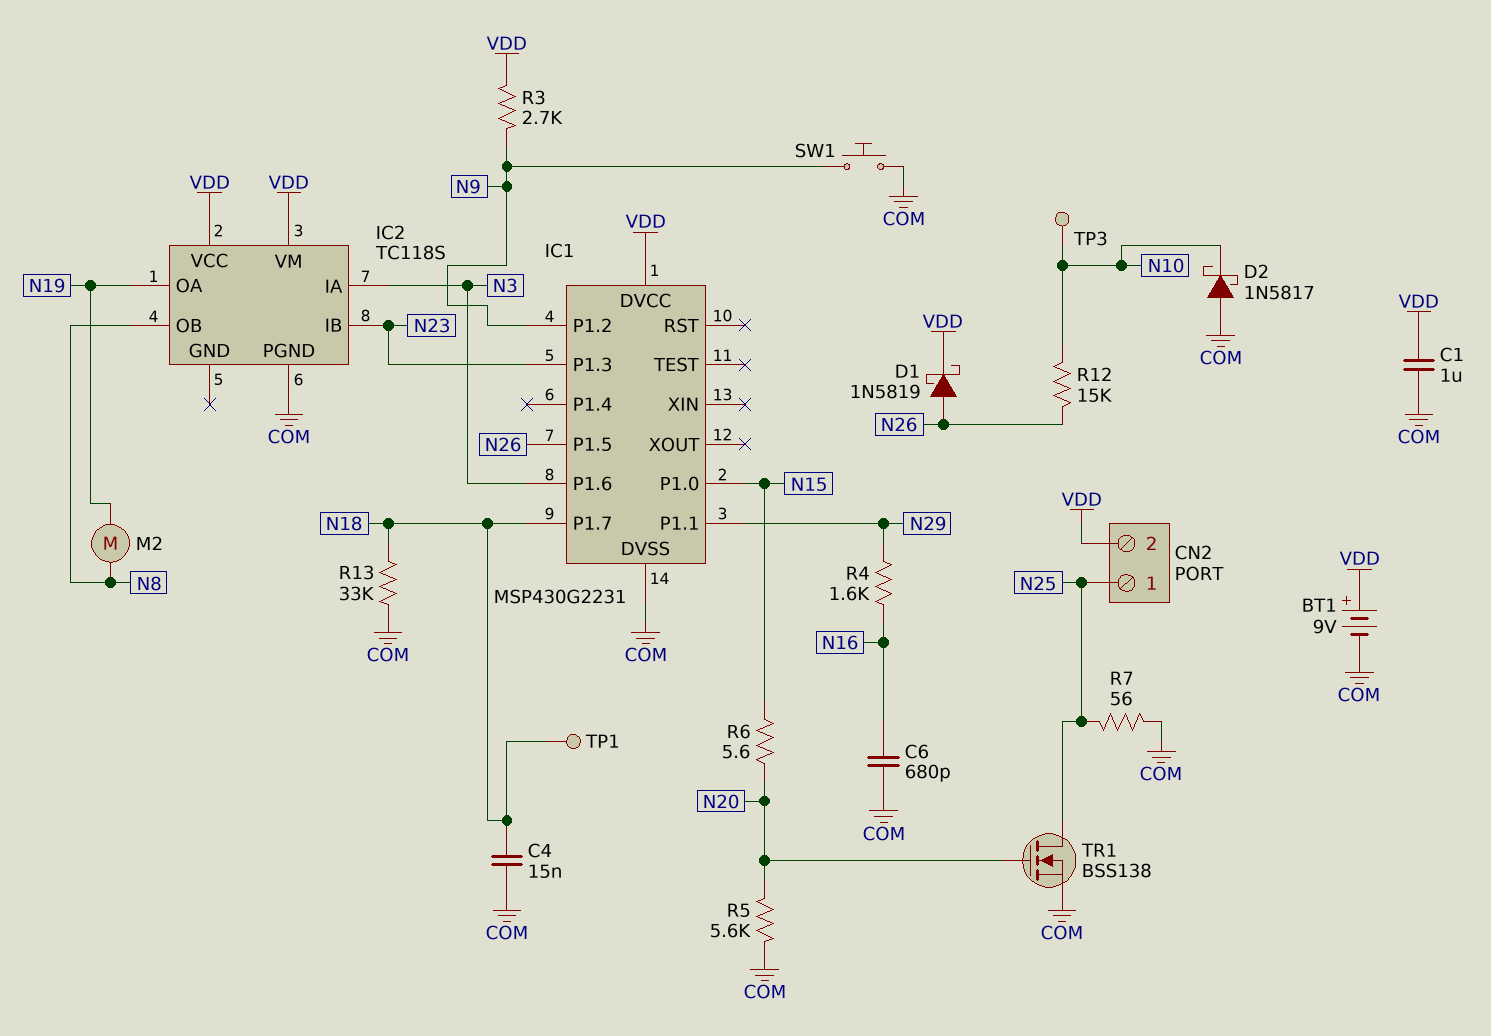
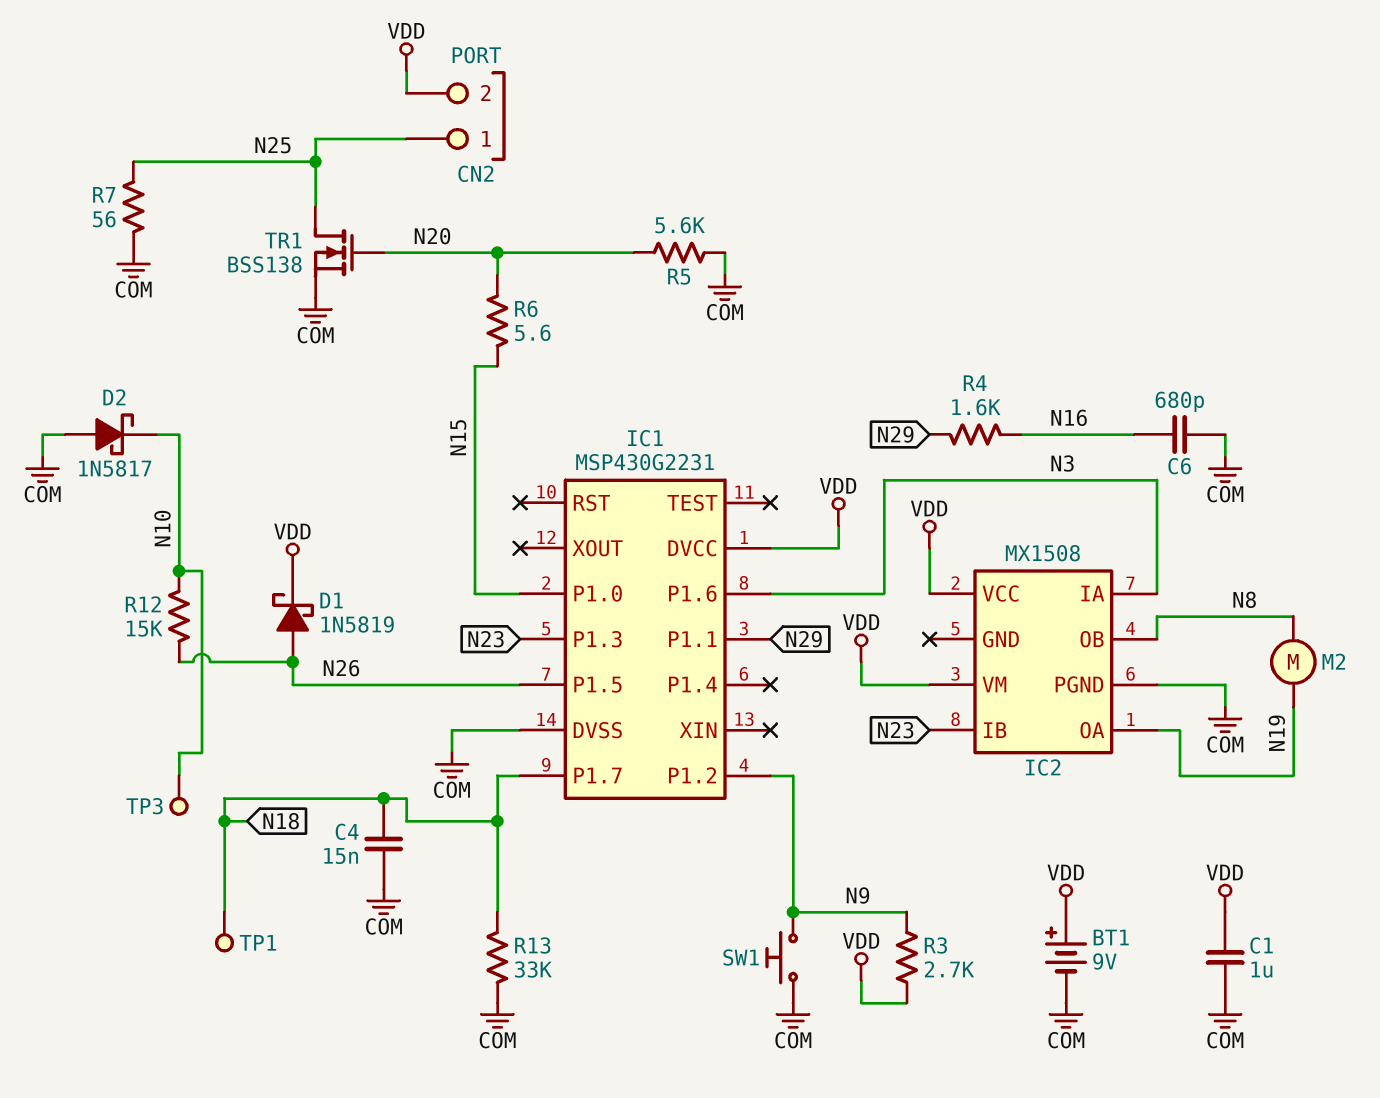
IC2: TC118S -> MX1508

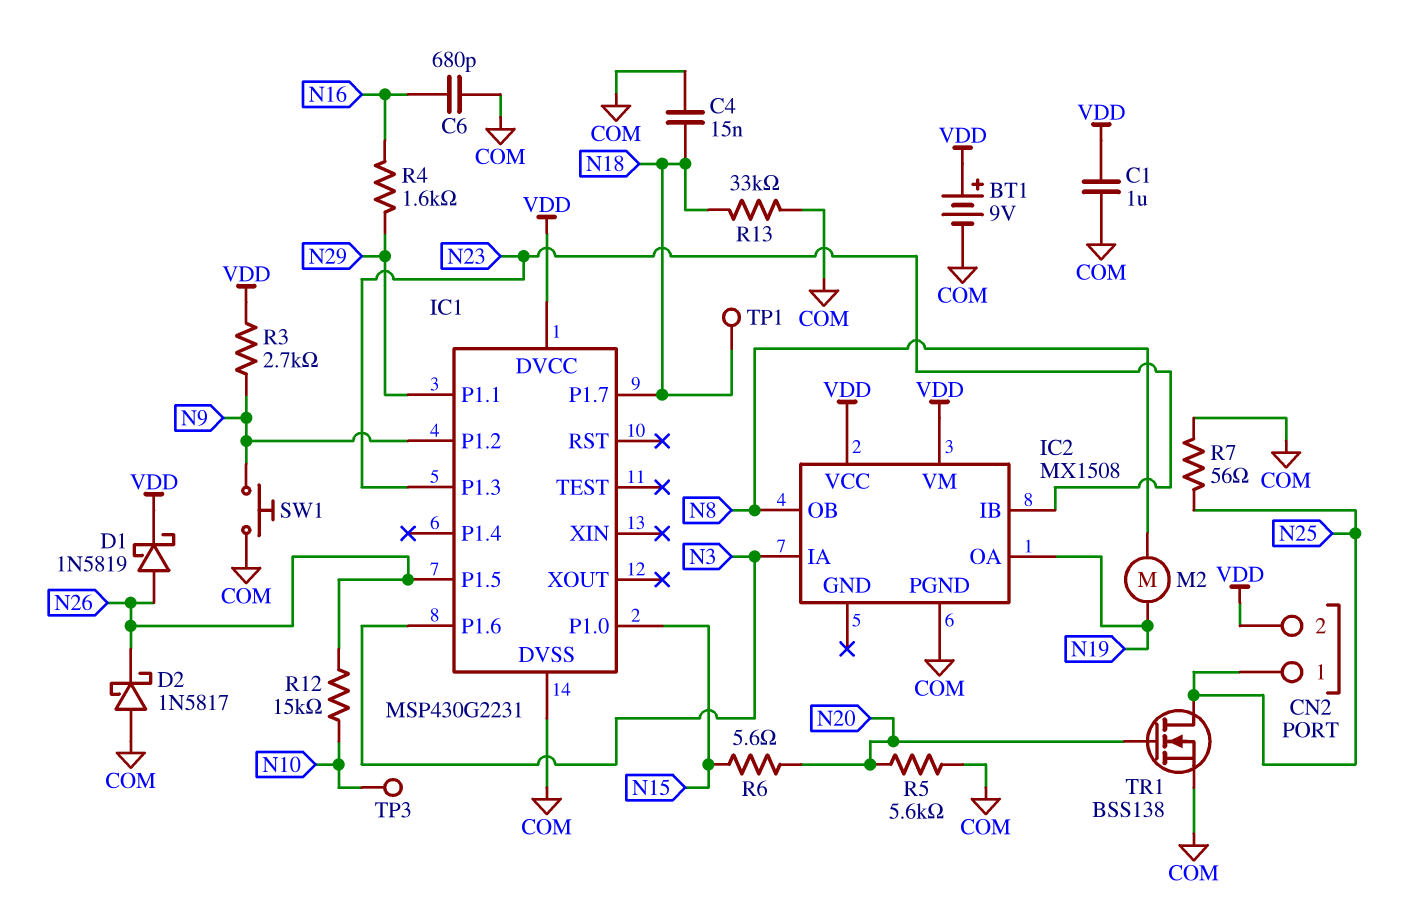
D2: schottky 1N5817 (A COM, K N10) -> schottky 1N5817 (A COM, K N26)

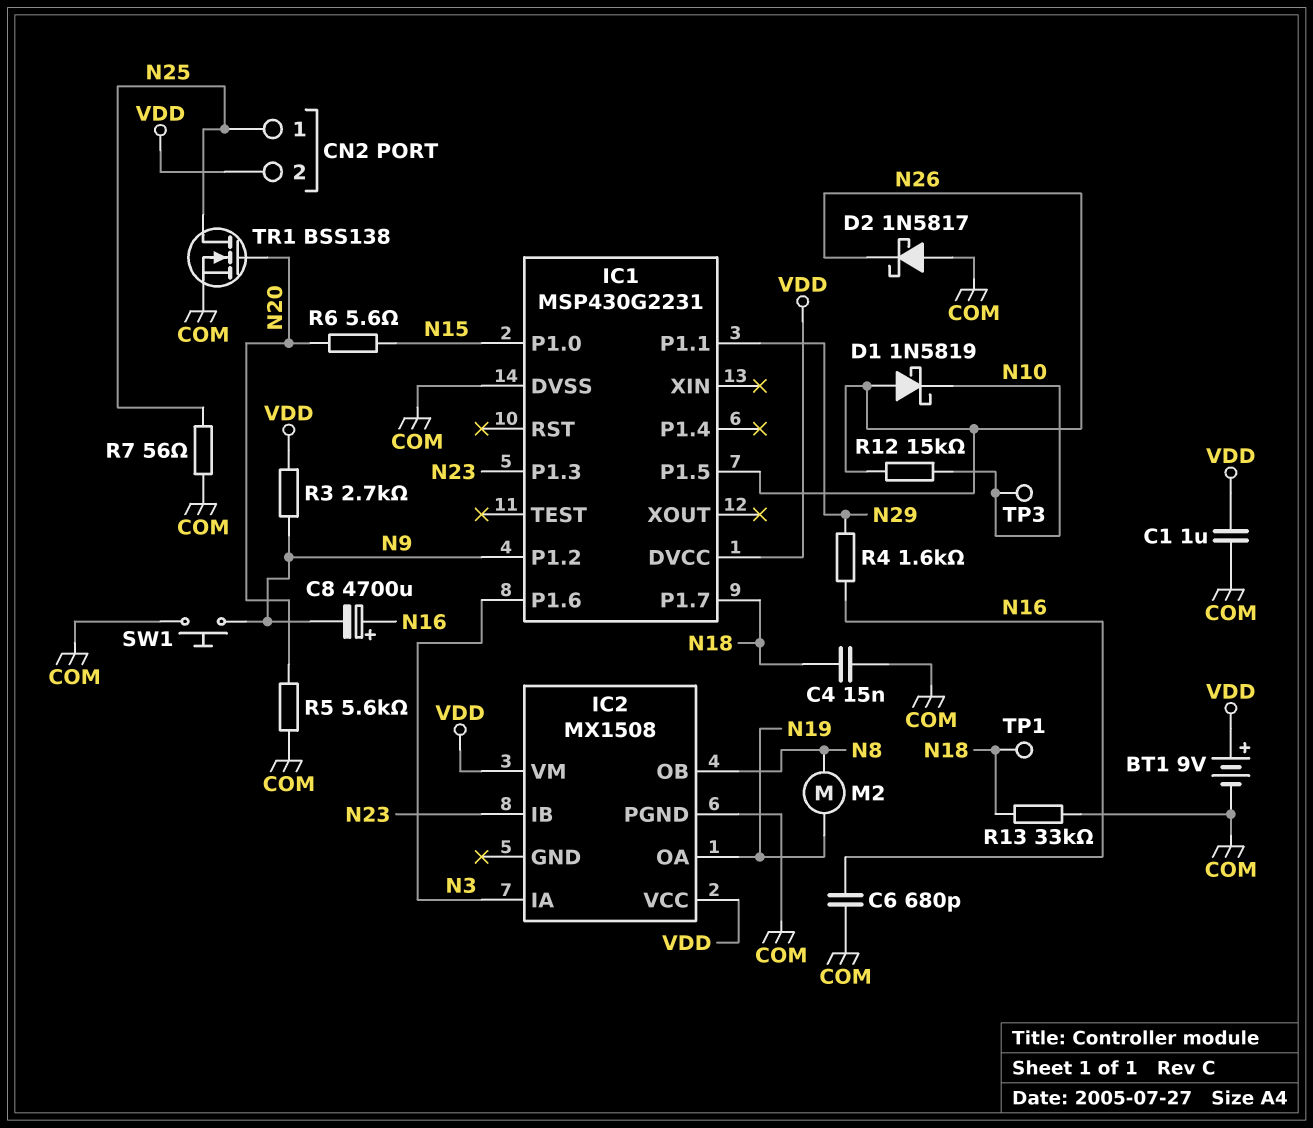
C8: none -> 4700uF (plus N16, minus N9)
D1: schottky 1N5819 (A N26, K VDD) -> schottky 1N5819 (A N26, K N10)

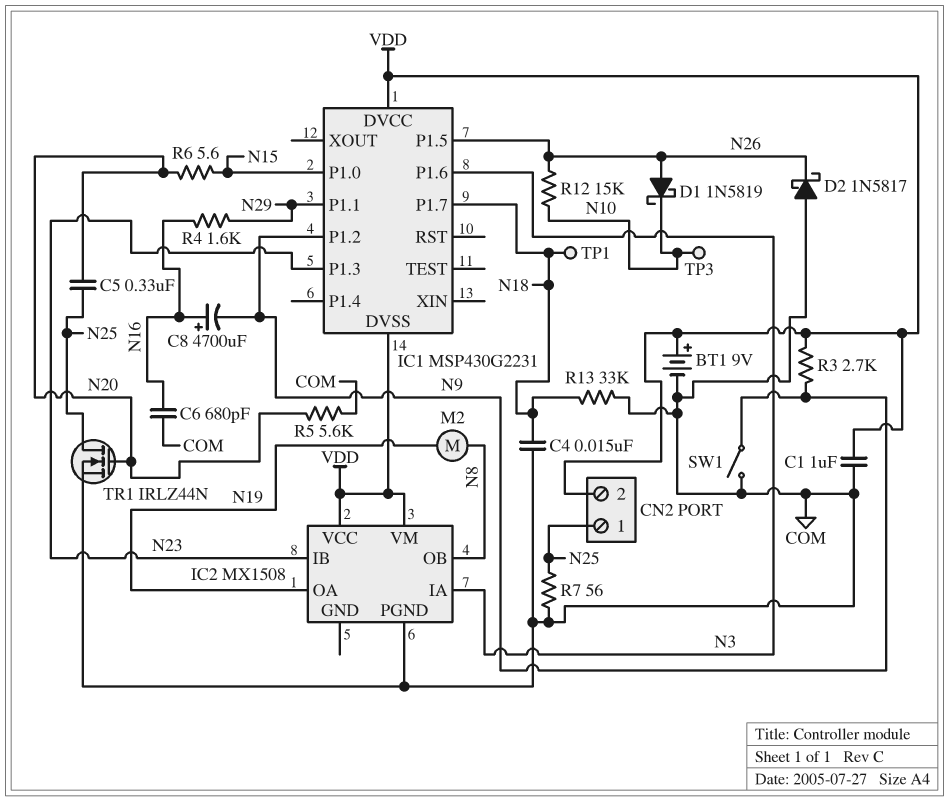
C5: none -> 330nF (N20, N25)
IC1 pin DVSS: COM -> VDD
SW1: button (COM, N9) -> switch (COM, N9)
TR1: NMOS BSS138 (G N20, D N25, S COM) -> NMOS IRLZ44N (G N20, D N25, S COM)

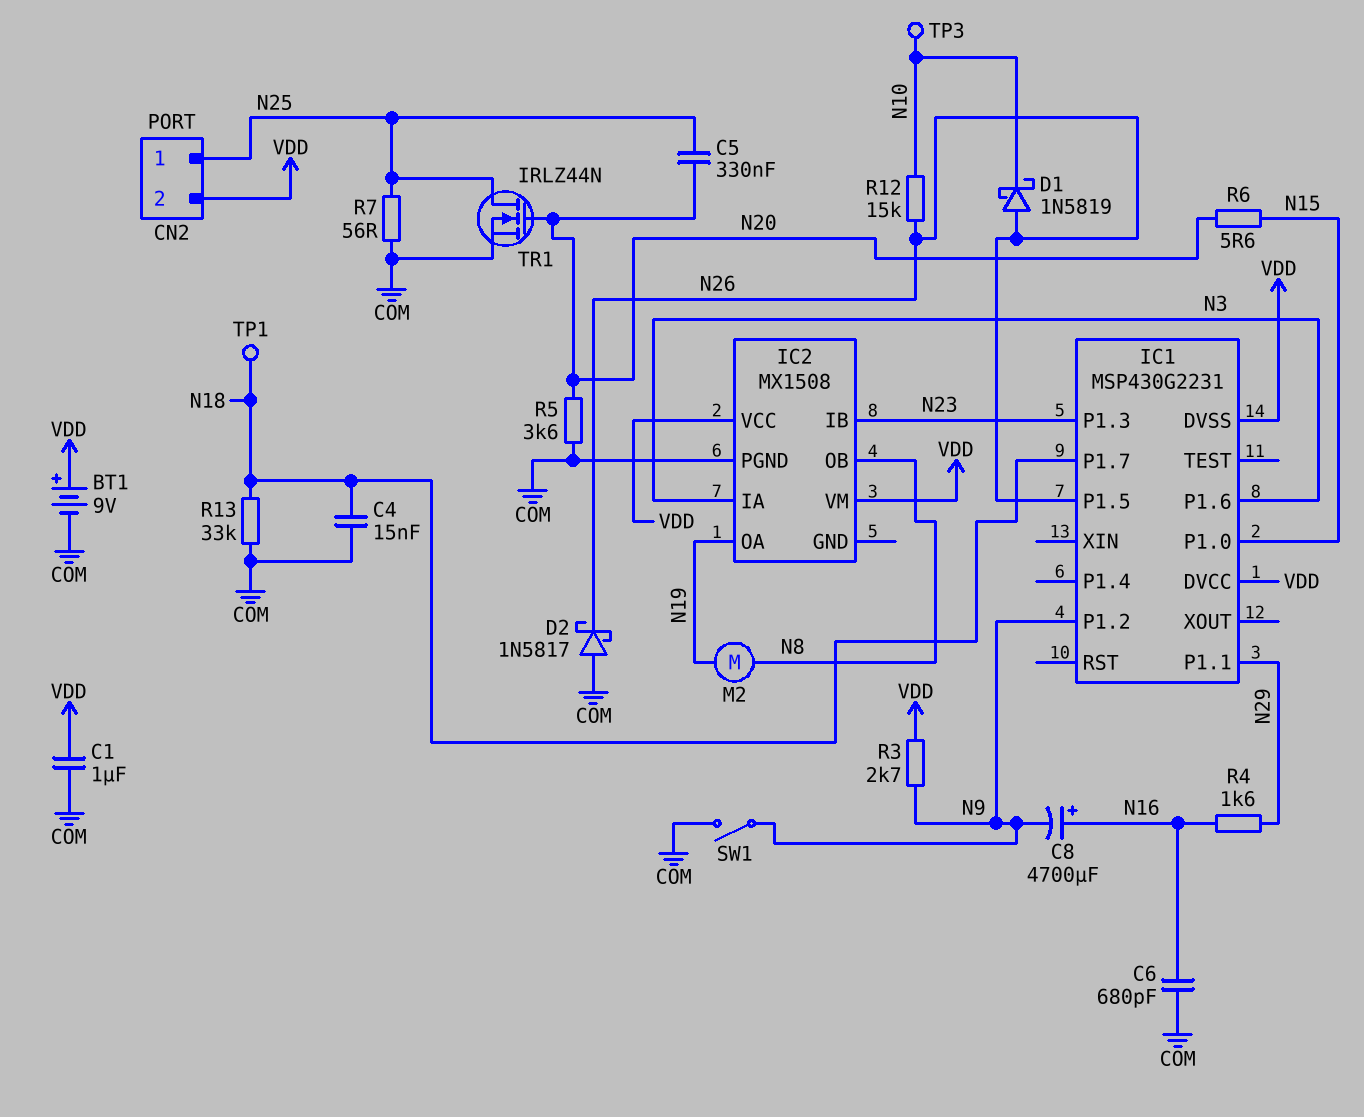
R5: 5.6k (COM, N20) -> 3.6k (COM, N20)

